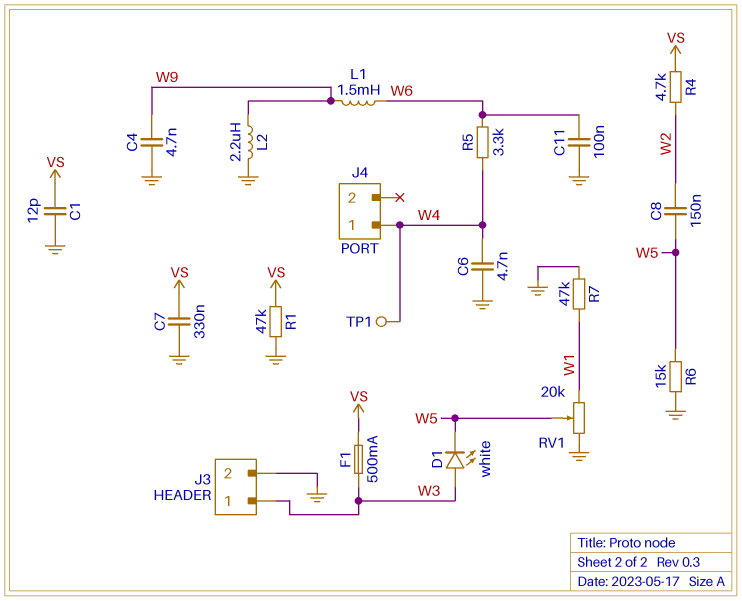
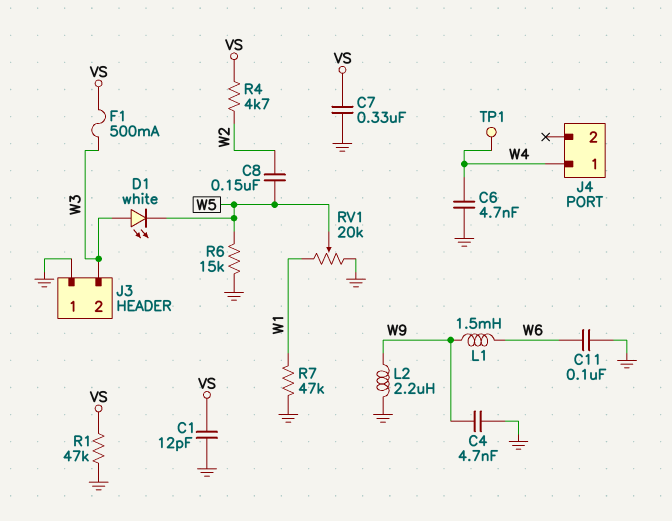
J3 pin 1: W3 -> GND
J3 pin 2: GND -> W3
R5: 3.3k (W4, W6) -> none

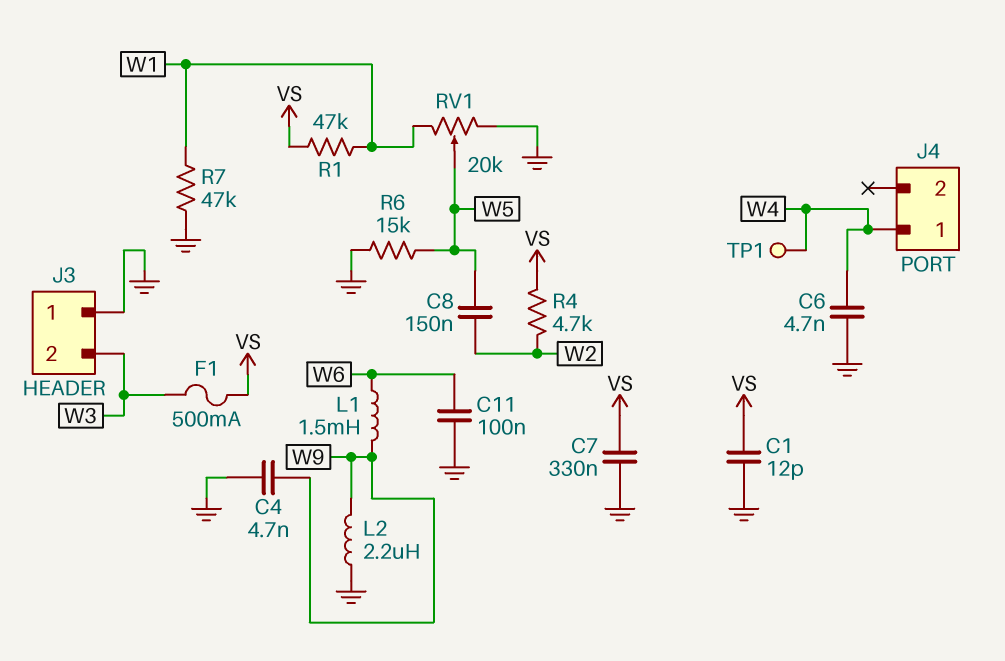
D1: LED white (A W3, K W5) -> none
R1: 47k (GND, VS) -> 47k (VS, W1)

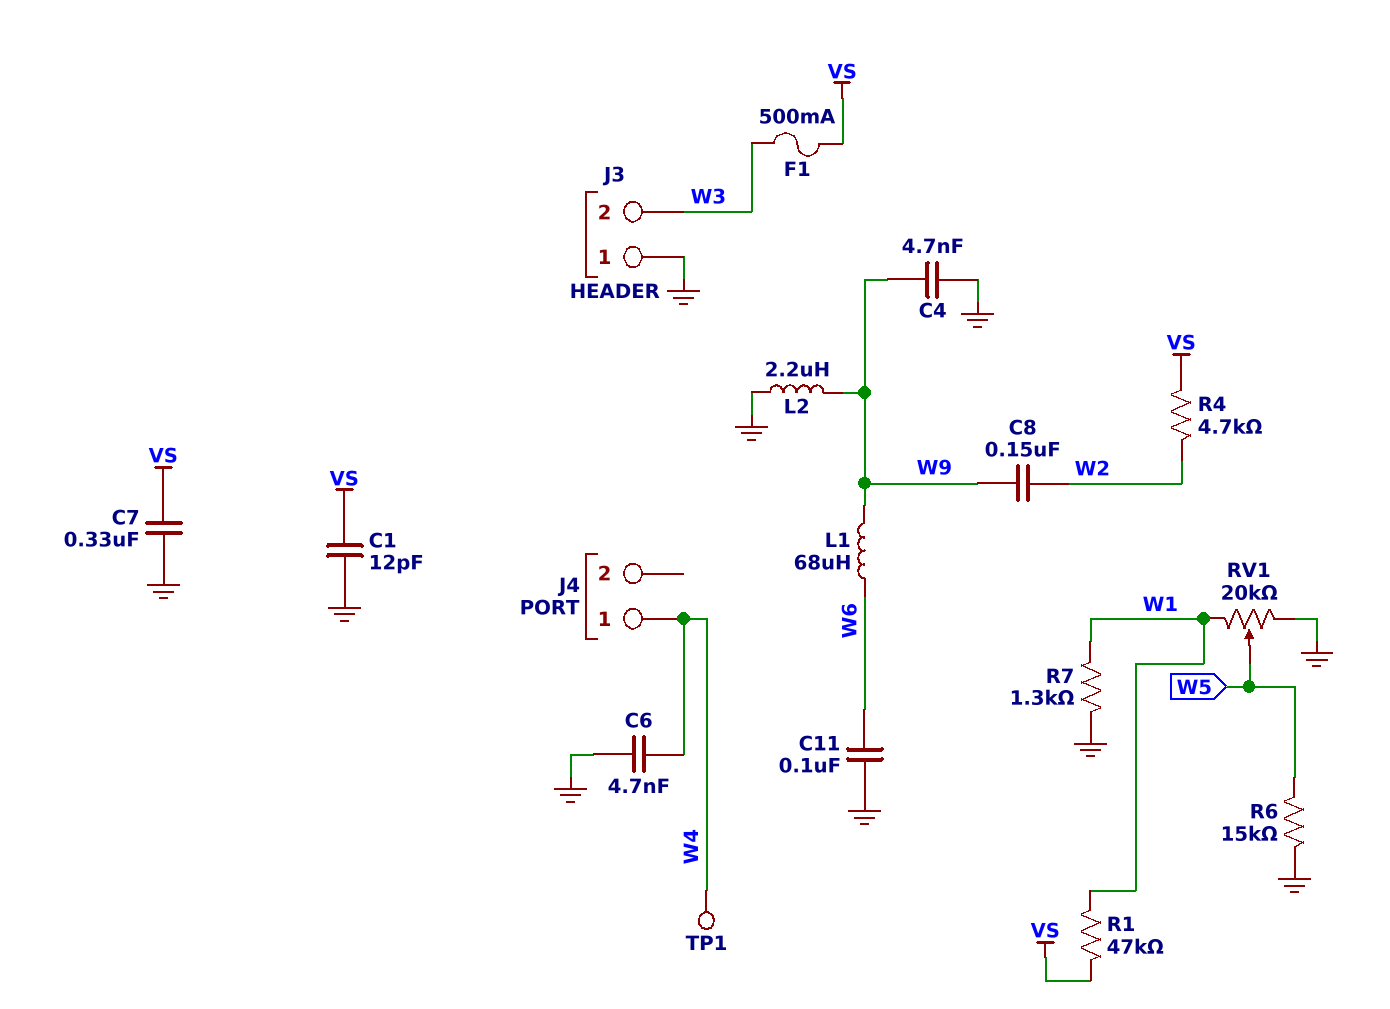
C8: 150nF (W2, W5) -> 150nF (W2, W9)
L1: 1.5mH (W6, W9) -> 68uH (W6, W9)
R7: 47k (GND, W1) -> 1.3k (GND, W1)

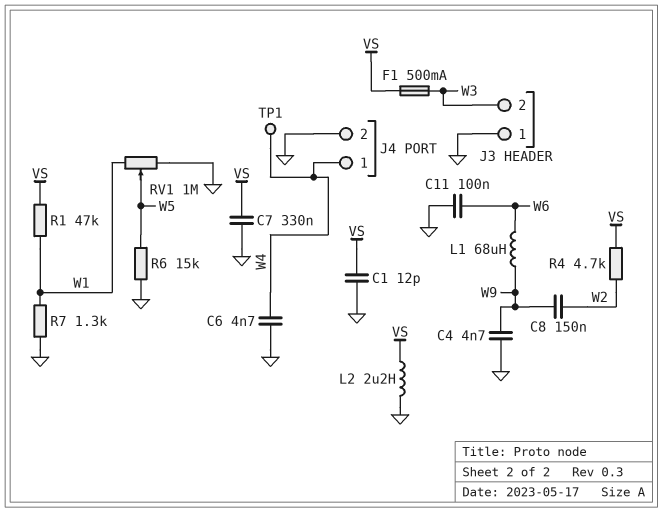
J4 pin 2: none -> GND
L2: 2.2uH (GND, W9) -> 2.2uH (GND, VS)
RV1: 20k (GND, W1, wiper W5) -> 1M (GND, W1, wiper W5)

